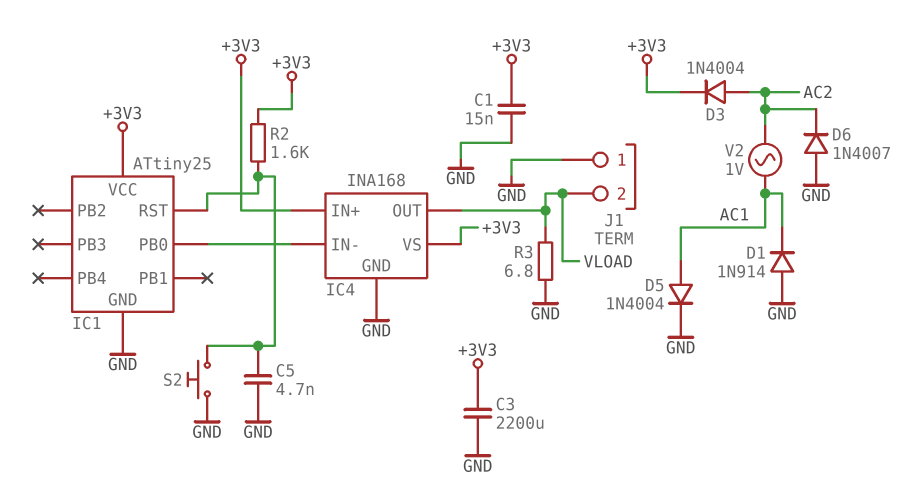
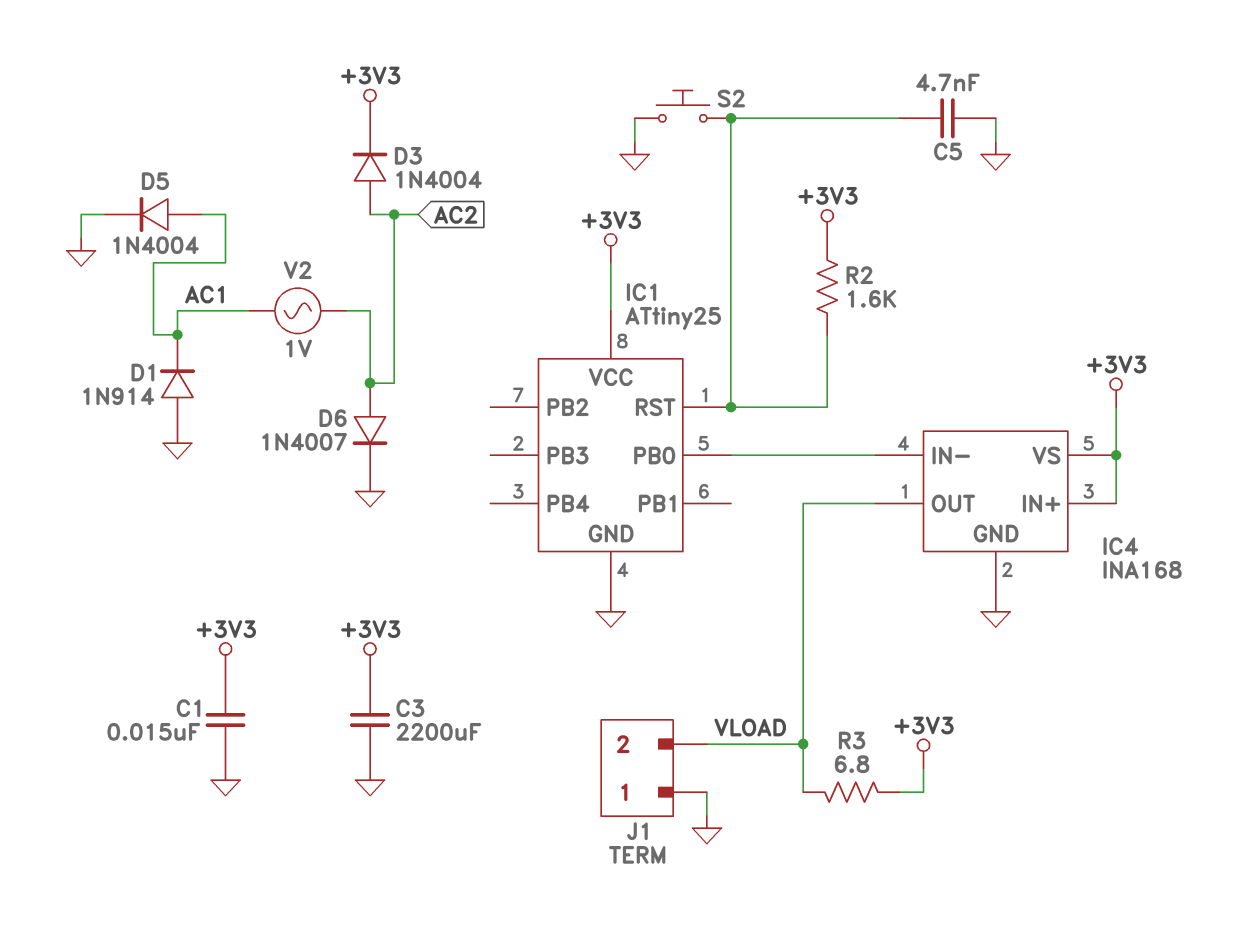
D6: diode 1N4007 (A GND, K AC2) -> diode 1N4007 (A AC2, K GND)
R3: 6.8 (GND, VLOAD) -> 6.8 (+3V3, VLOAD)

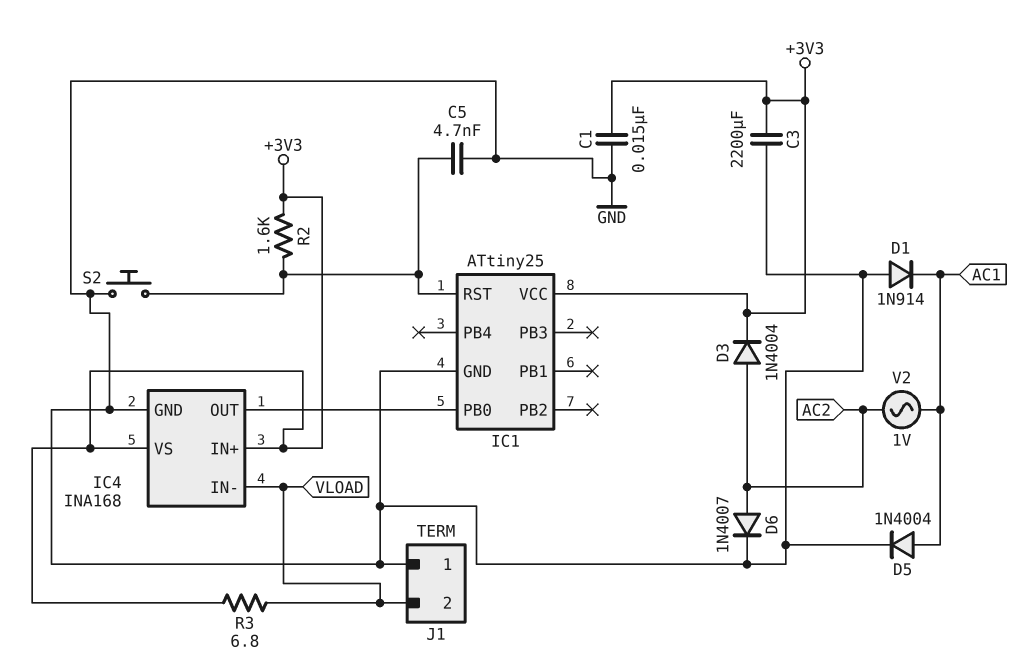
IC4 pin IN-: IC1/PB0 -> VLOAD
IC4 pin OUT: VLOAD -> IC1/PB0

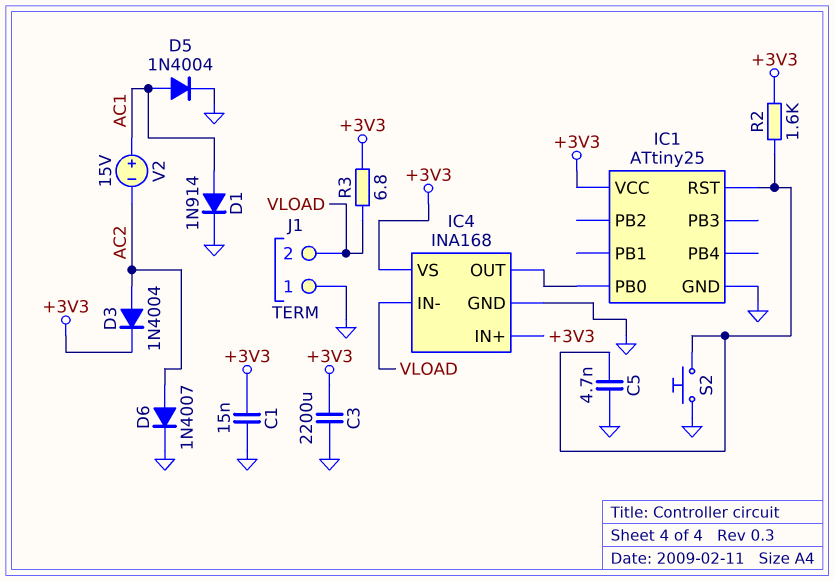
D1: diode 1N914 (A GND, K AC1) -> diode 1N914 (A AC1, K GND)
V2: AC 1V (AC1, AC2) -> 15V (plus AC1, minus AC2)

